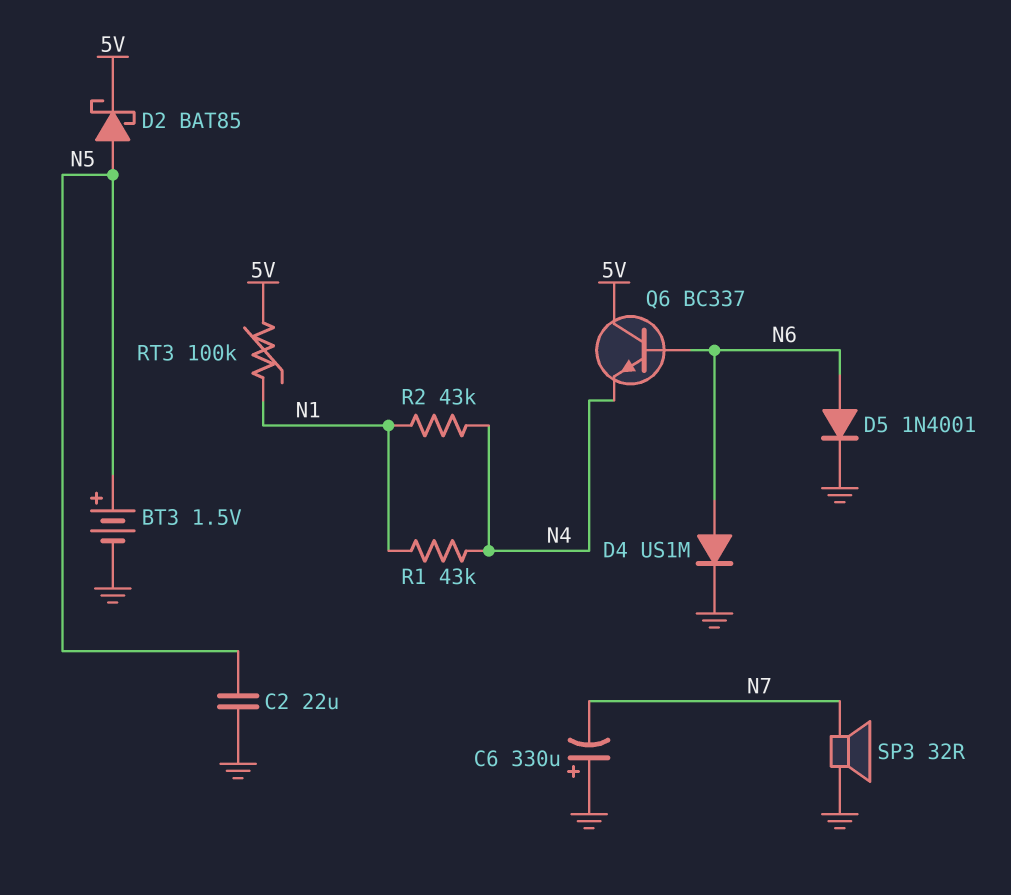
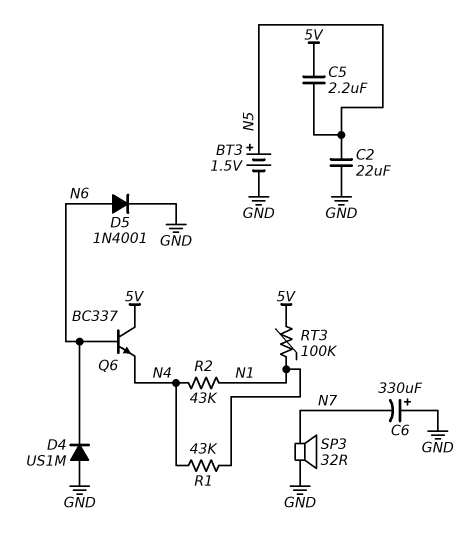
C5: none -> 2.2uF (5V, N5)
D2: schottky BAT85 (A N5, K 5V) -> none
D4: diode US1M (A N6, K GND) -> diode US1M (A GND, K N6)

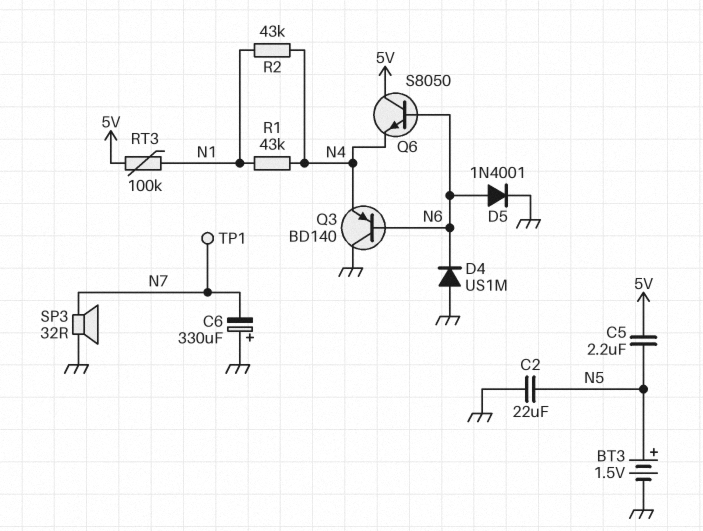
Q3: none -> PNP BD140 (B N6, C GND, E N4)
Q6: NPN BC337 (B N6, C 5V, E N4) -> NPN S8050 (B N6, C 5V, E N4)
TP1: none -> test point (N7)

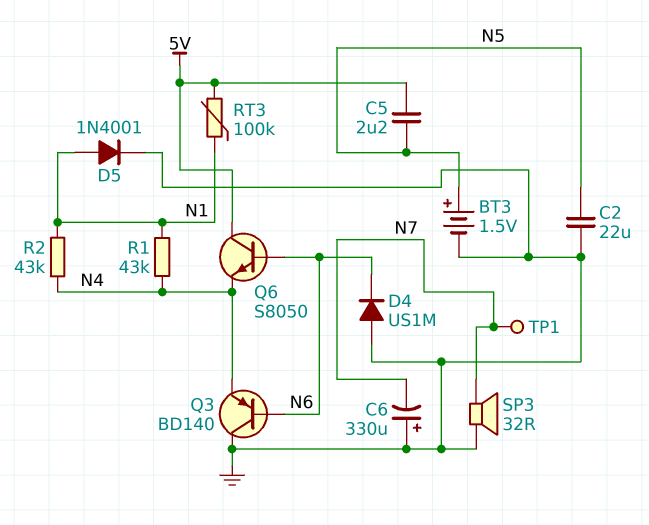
D5: diode 1N4001 (A N6, K GND) -> diode 1N4001 (A N1, K GND)

